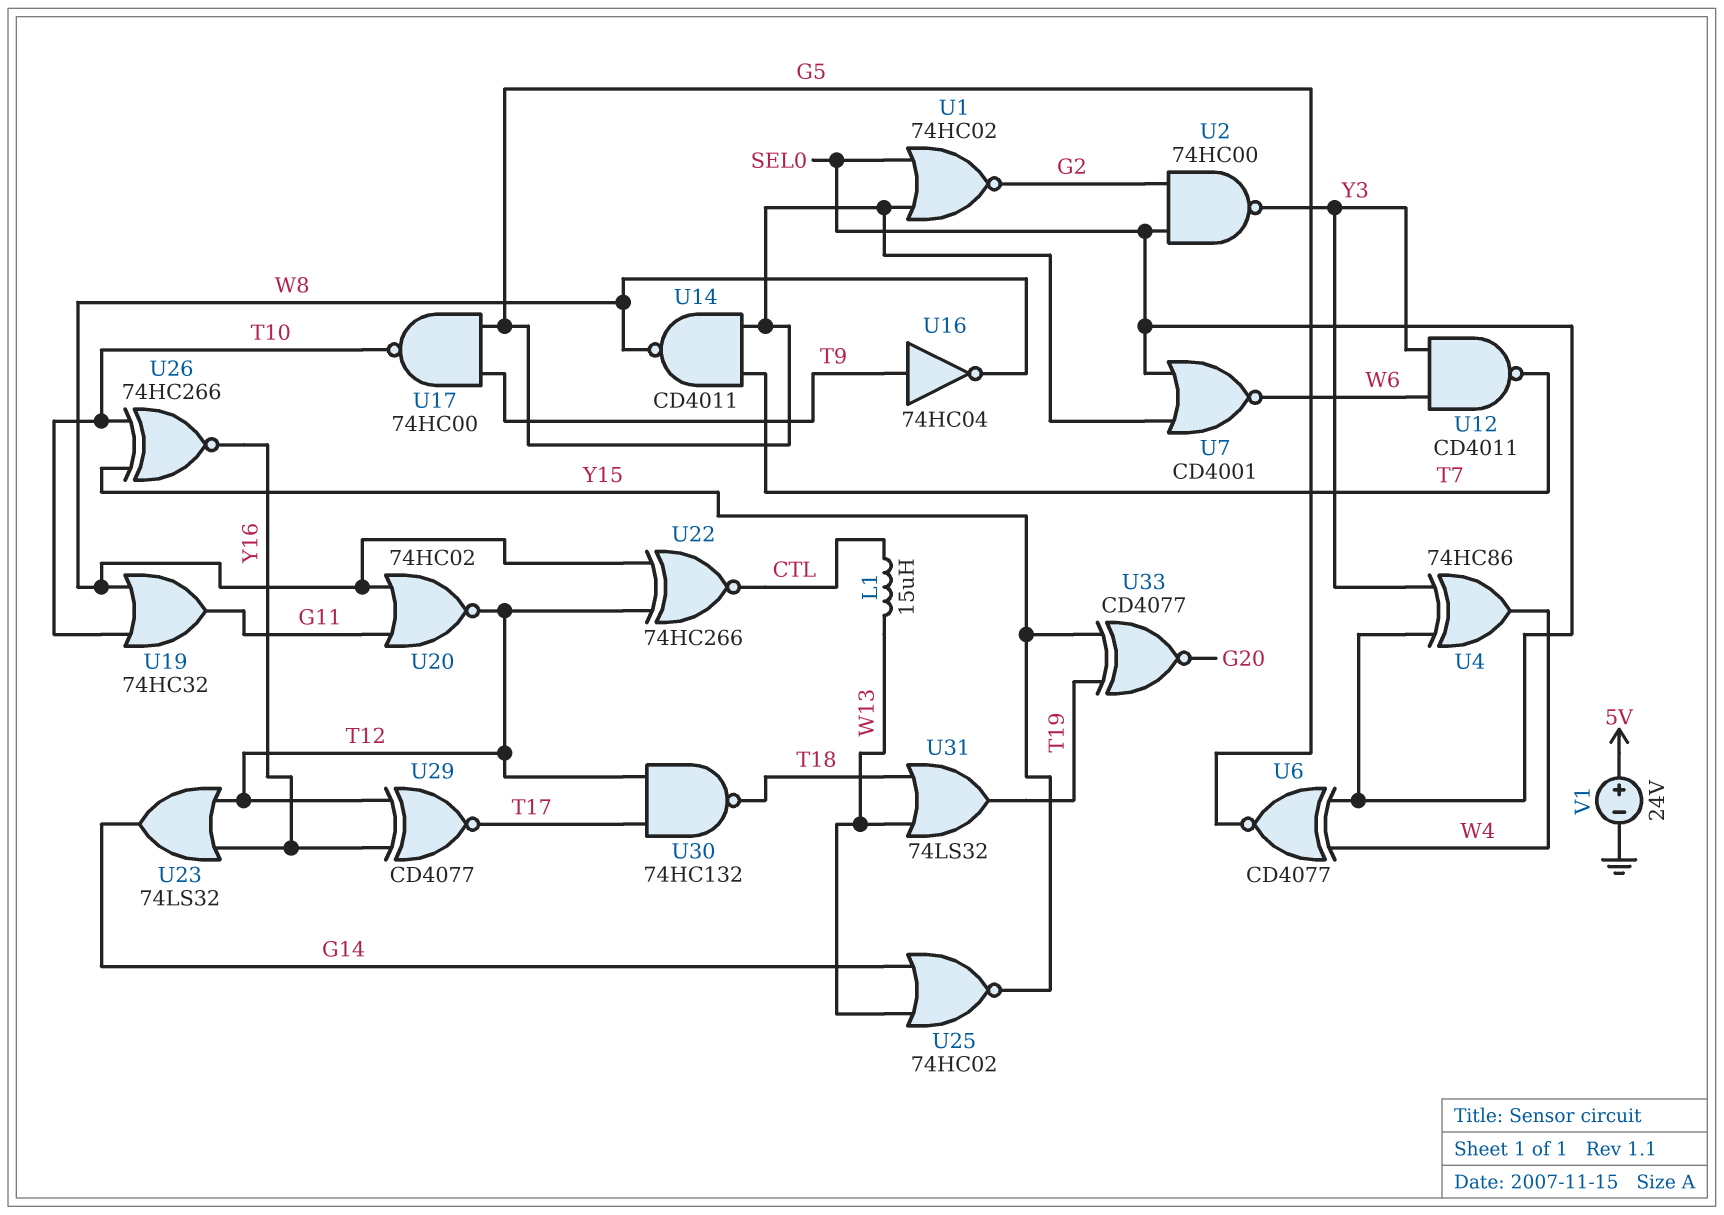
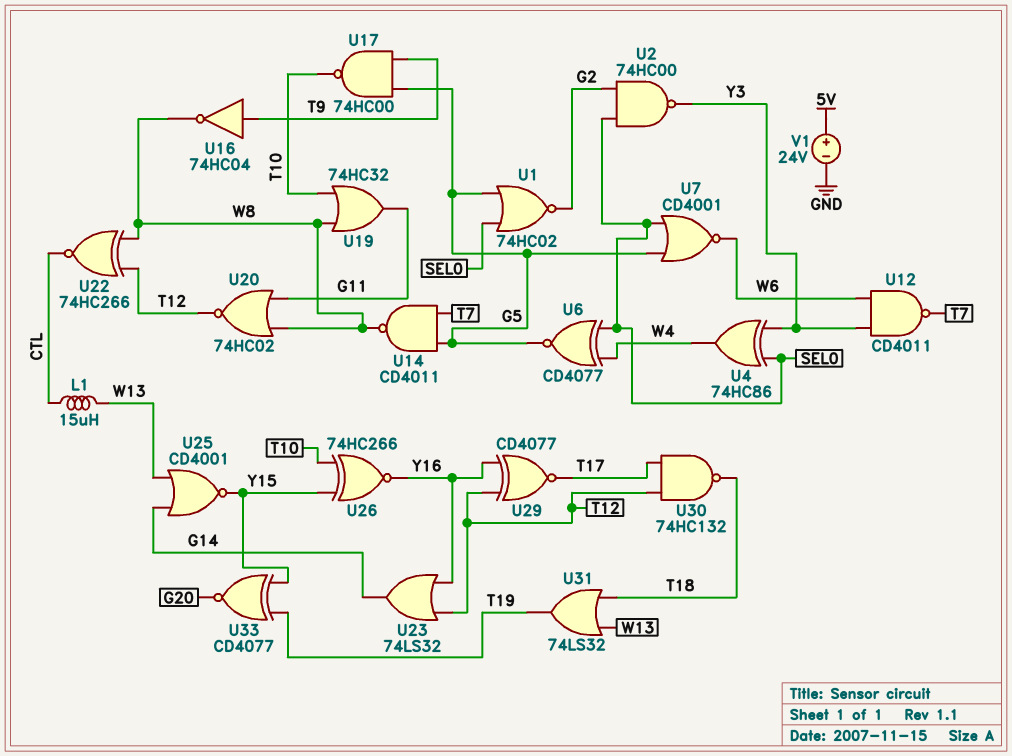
U25: NOR 74HC02 (in G14, in W13, out Y15) -> NOR CD4001 (in G14, in W13, out Y15)

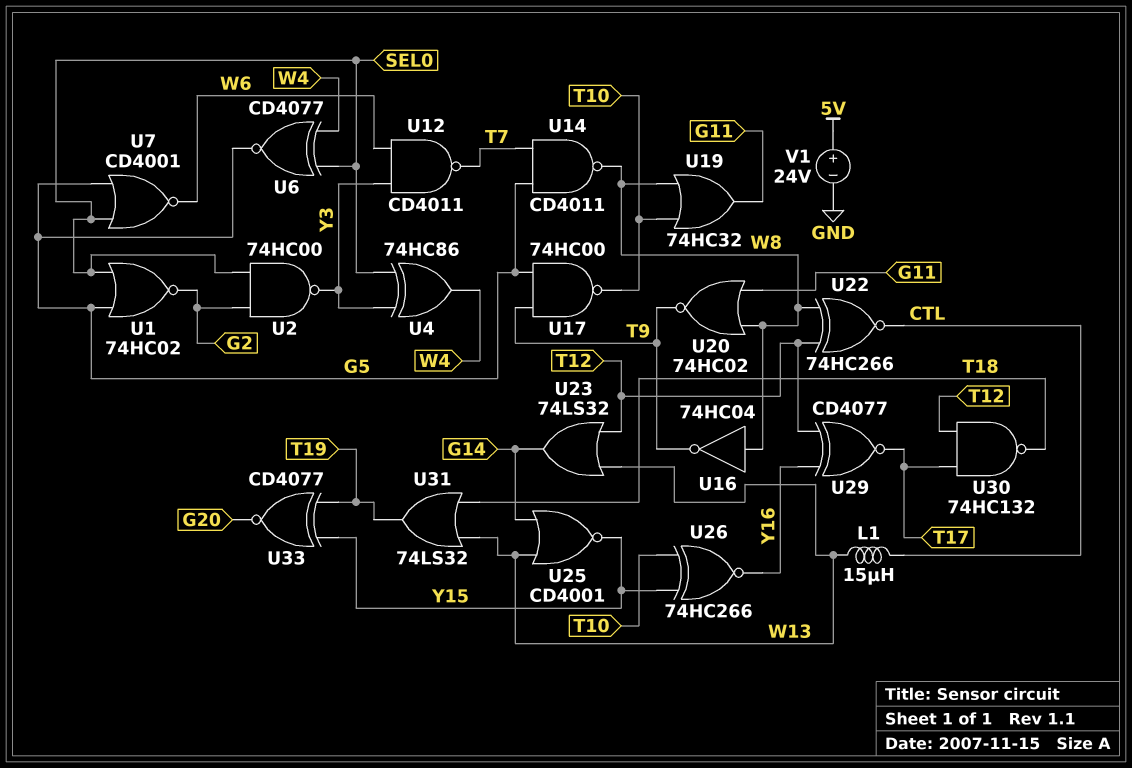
U16: NOT 74HC04 (in T9, out W8) -> NOT 74HC04 (in W8, out T9)
U20: NOR 74HC02 (in G11, in W8, out T12) -> NOR 74HC02 (in G11, in W8, out T9)
U23: OR 74LS32 (in T12, in Y16, out G14) -> OR 74LS32 (in T12, in W13, out G14)

